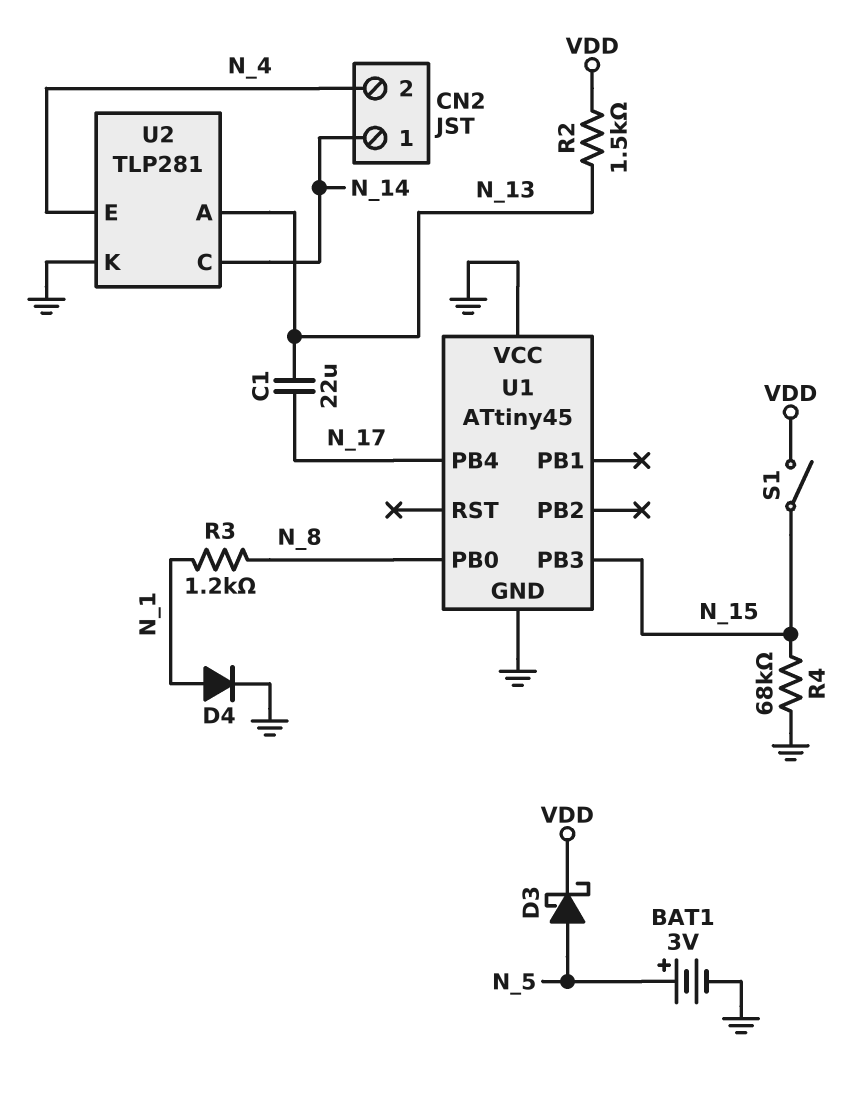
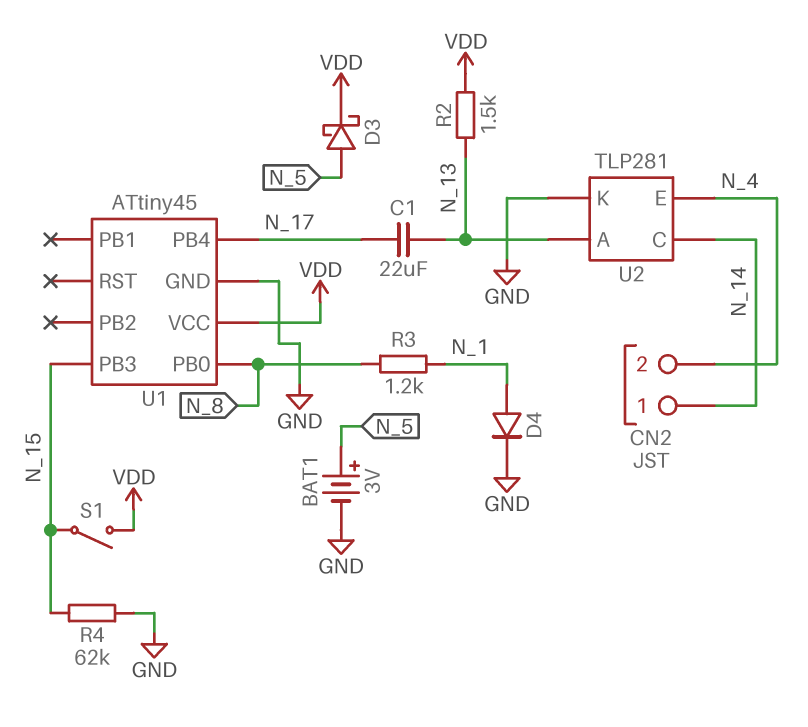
R4: 68k (GND, N_15) -> 62k (GND, N_15)
U1 pin VCC: GND -> VDD

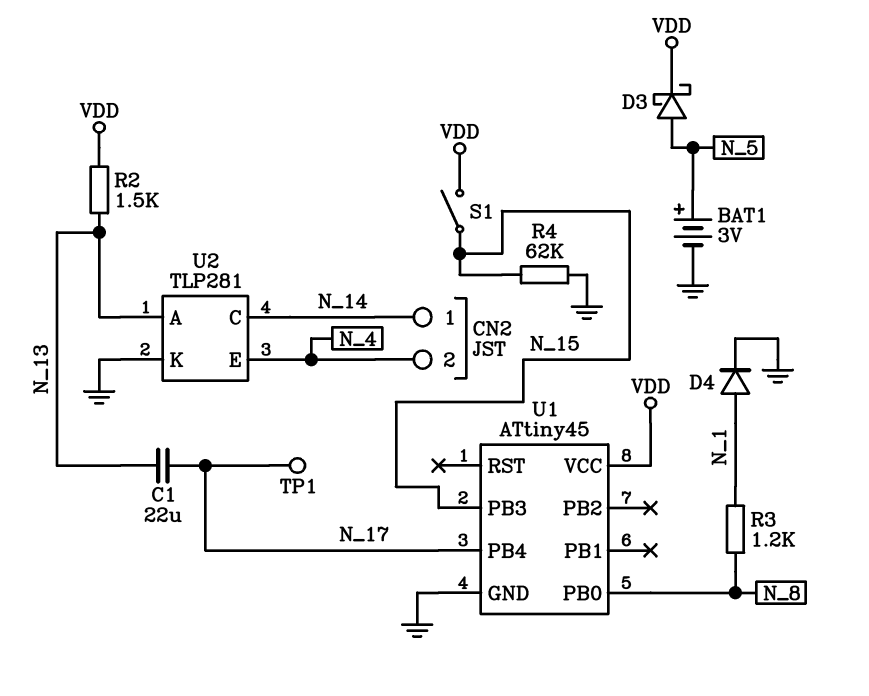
TP1: none -> test point (N_17)

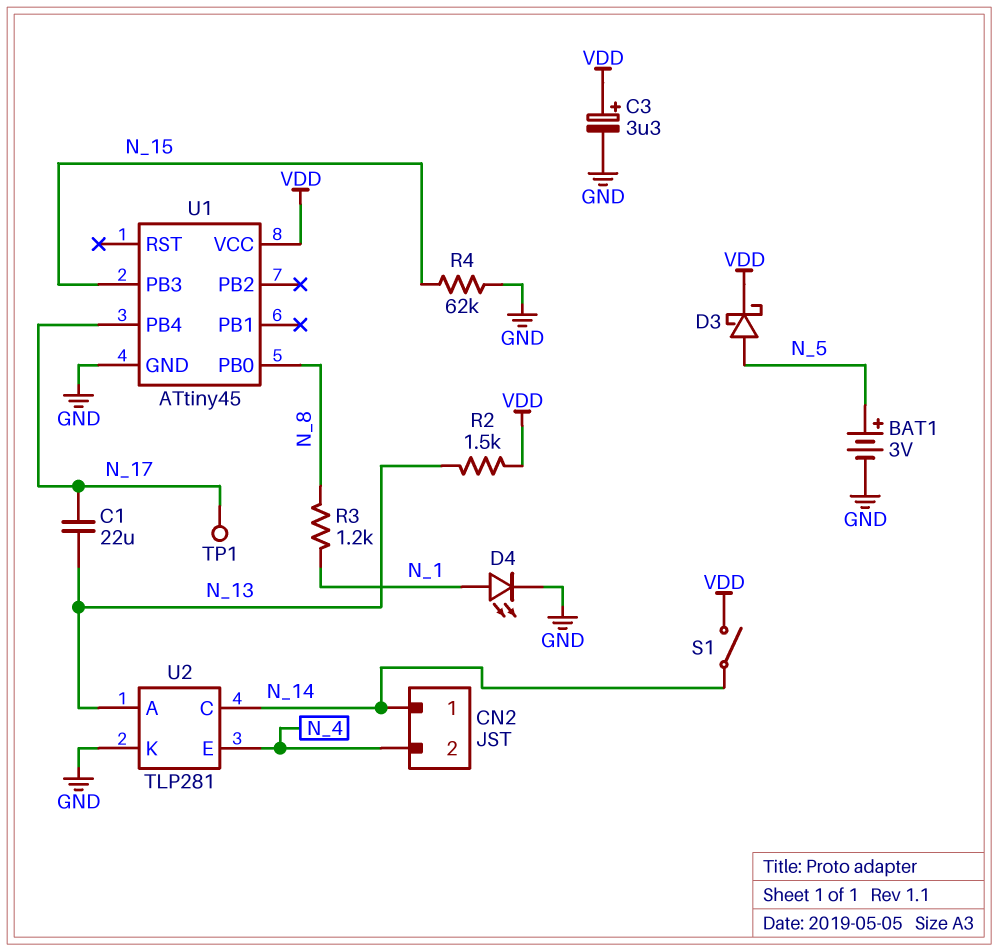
C3: none -> 3.3uF (plus VDD, minus GND)
D4: diode (A N_1, K GND) -> LED (A N_1, K GND)
S1: switch (N_15, VDD) -> switch (N_14, VDD)

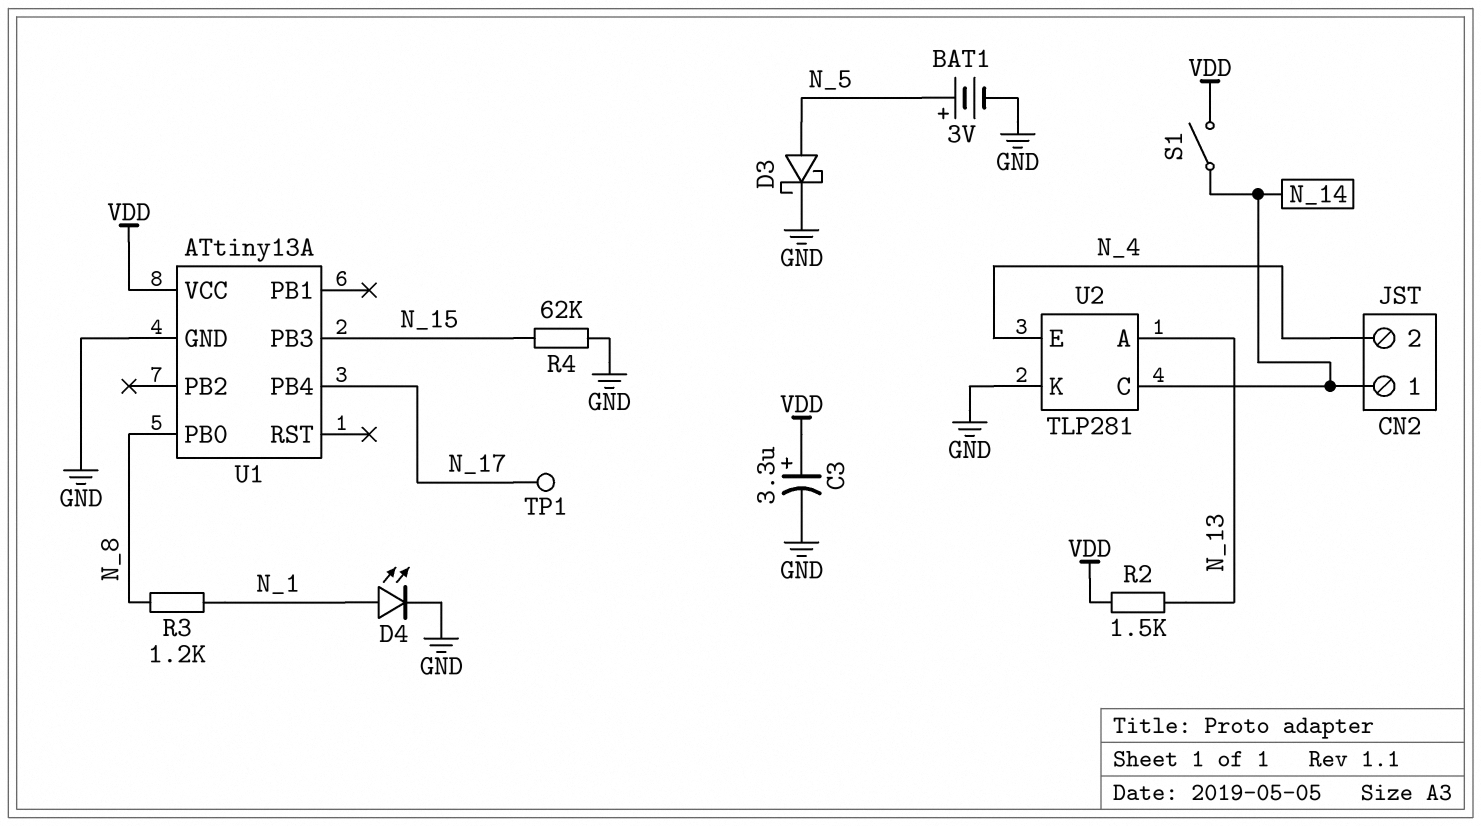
C1: 22uF (N_13, N_17) -> none
D3: schottky (A N_5, K VDD) -> schottky (A N_5, K GND)
U1: ATtiny45 -> ATtiny13A

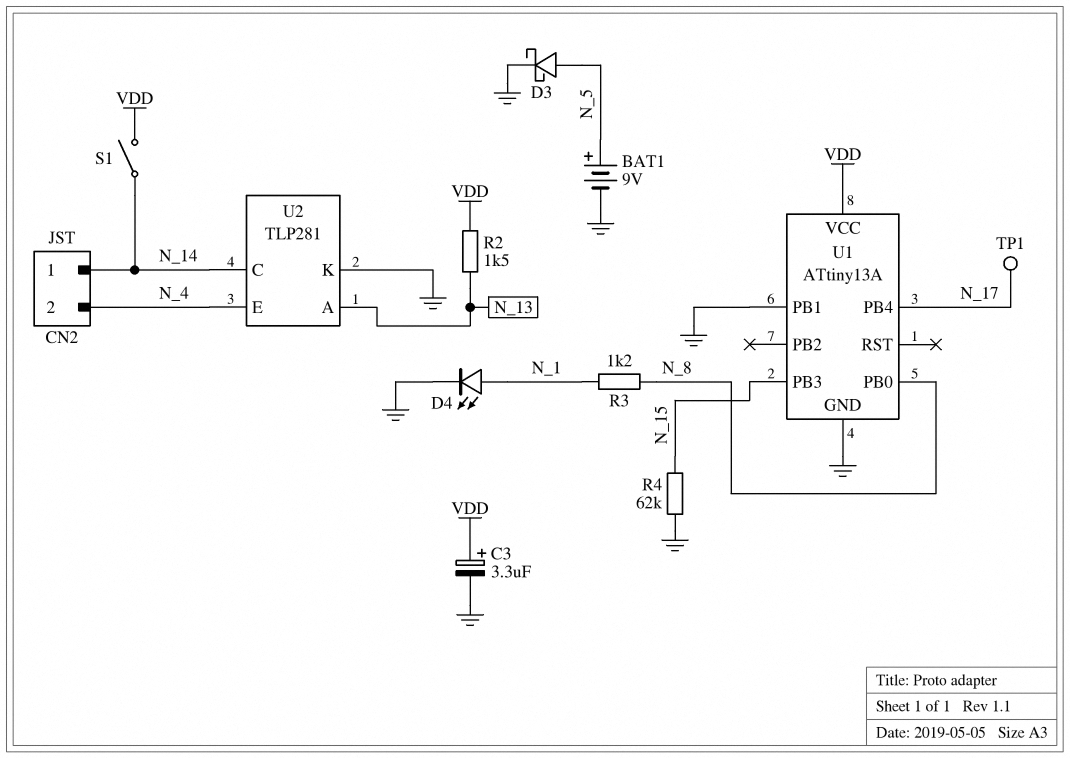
BAT1: 3V (plus N_5, minus GND) -> 9V (plus N_5, minus GND)
U1 pin PB1: none -> GND

